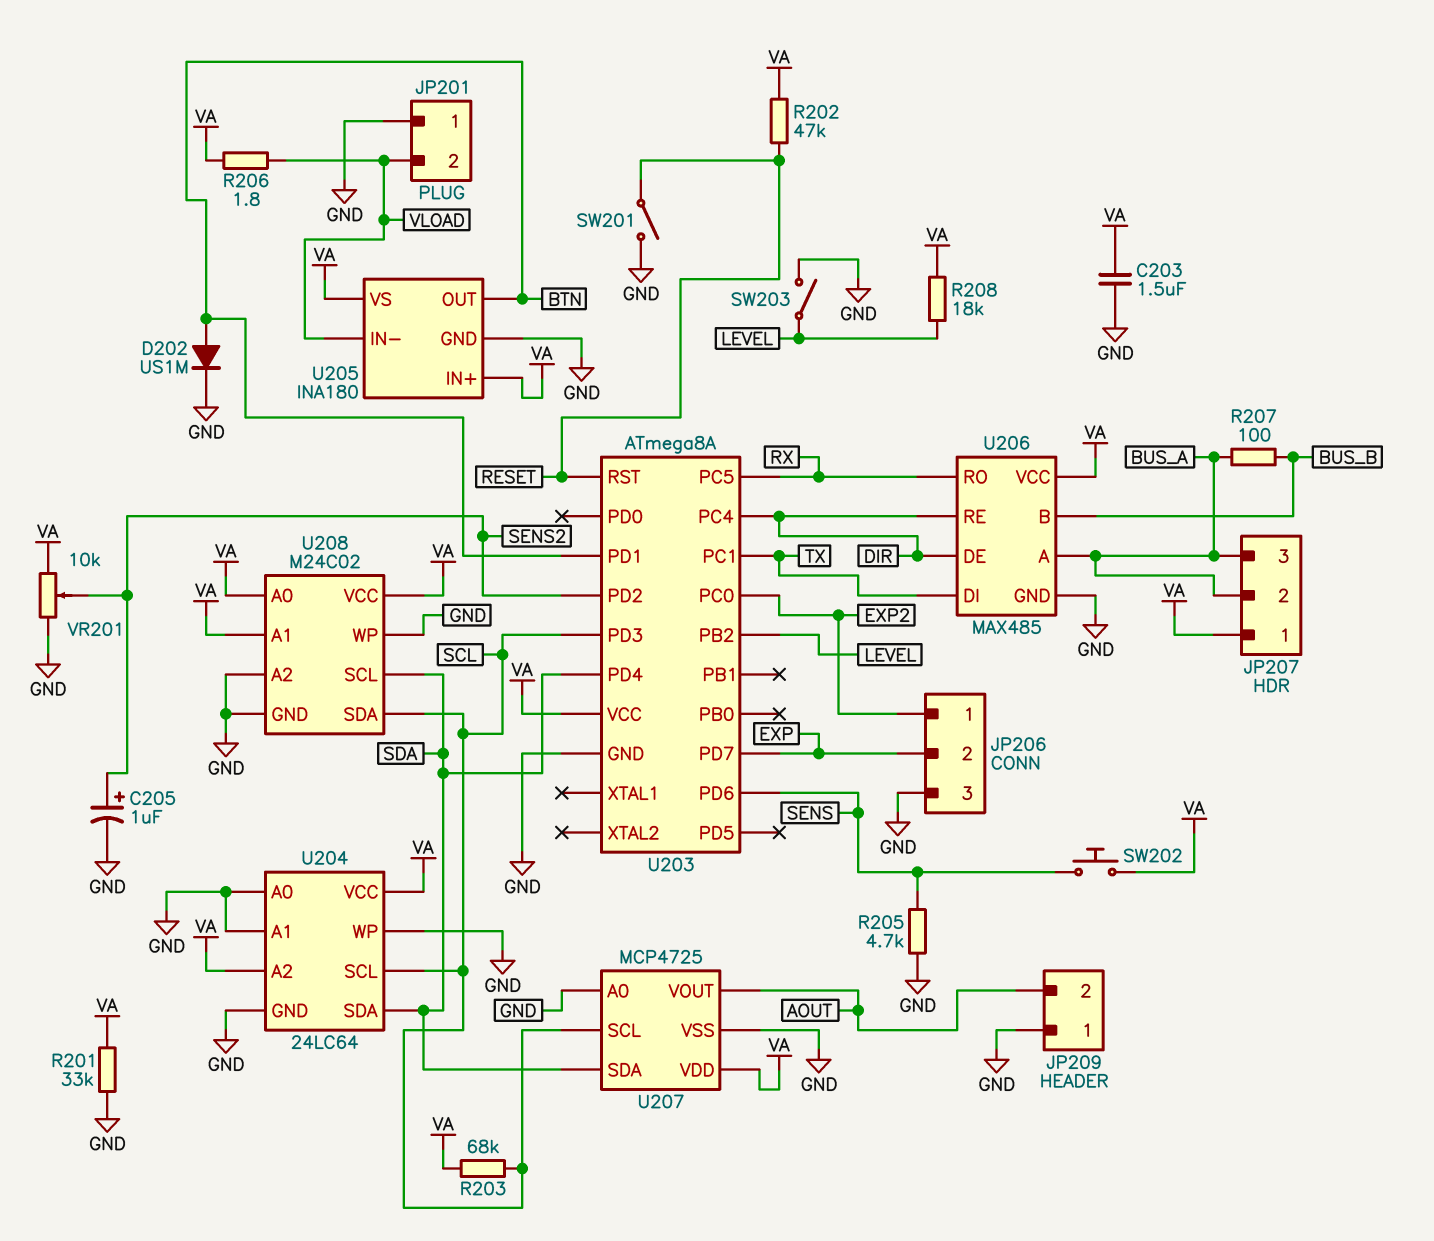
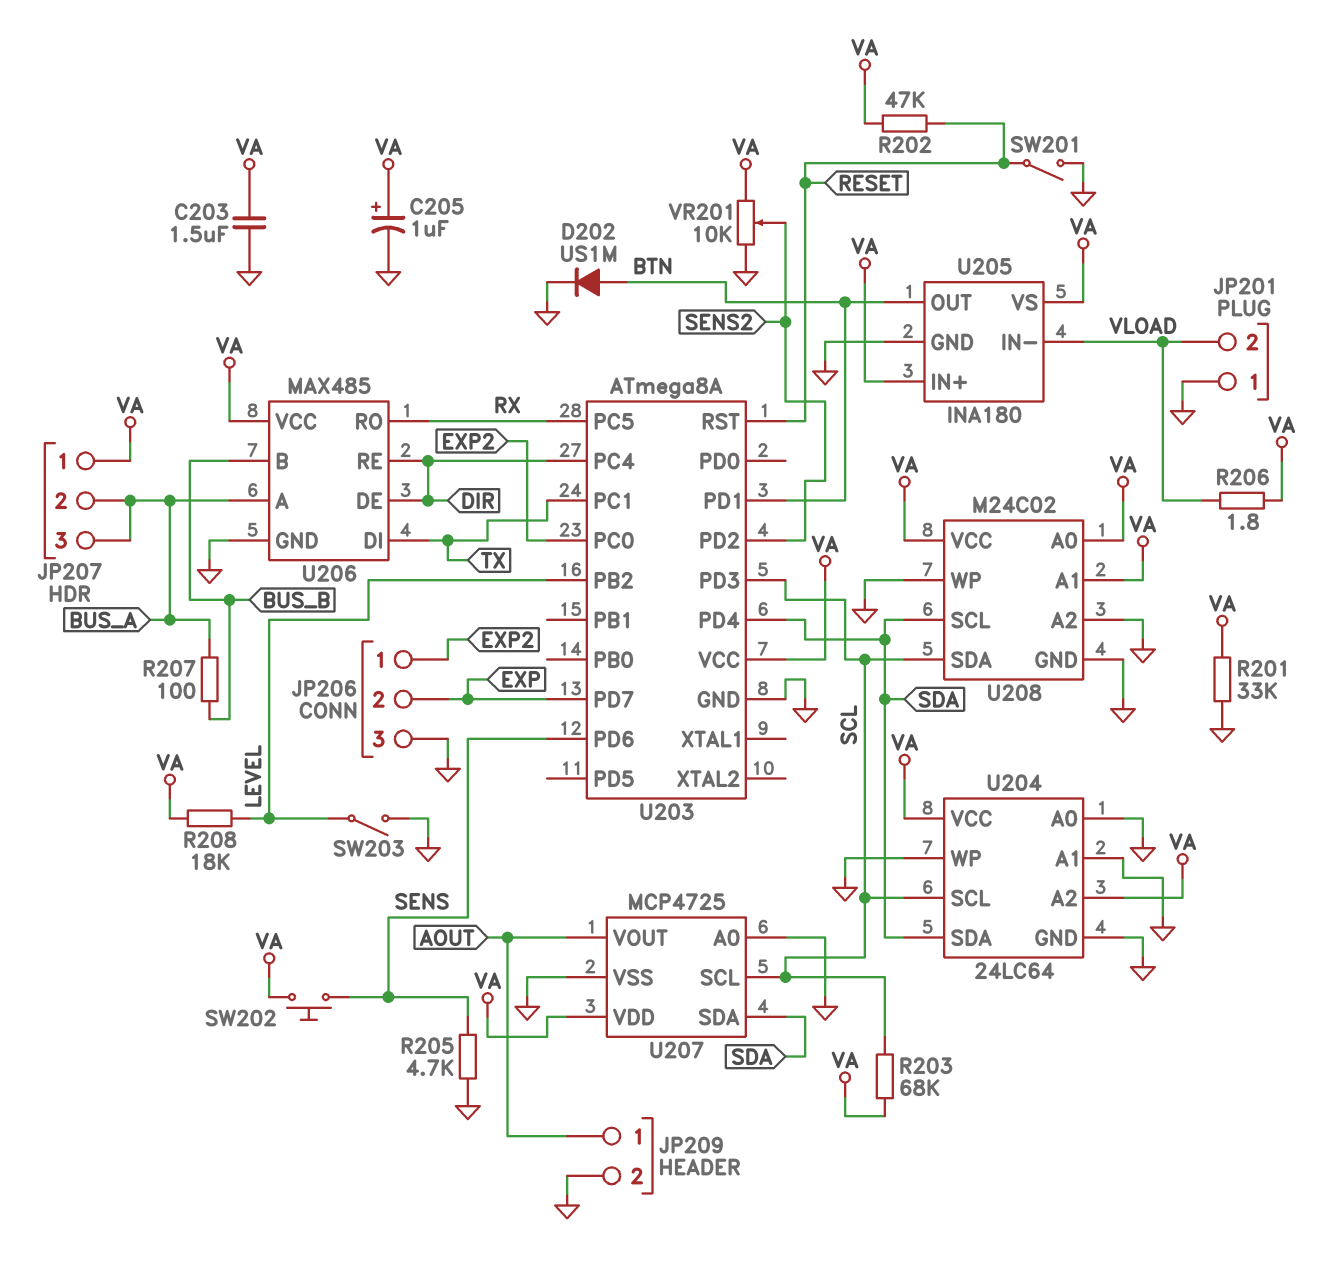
C205: 1uF (plus SENS2, minus GND) -> 1uF (plus VA, minus GND)
JP209 pin 1: GND -> AOUT
JP209 pin 2: AOUT -> GND

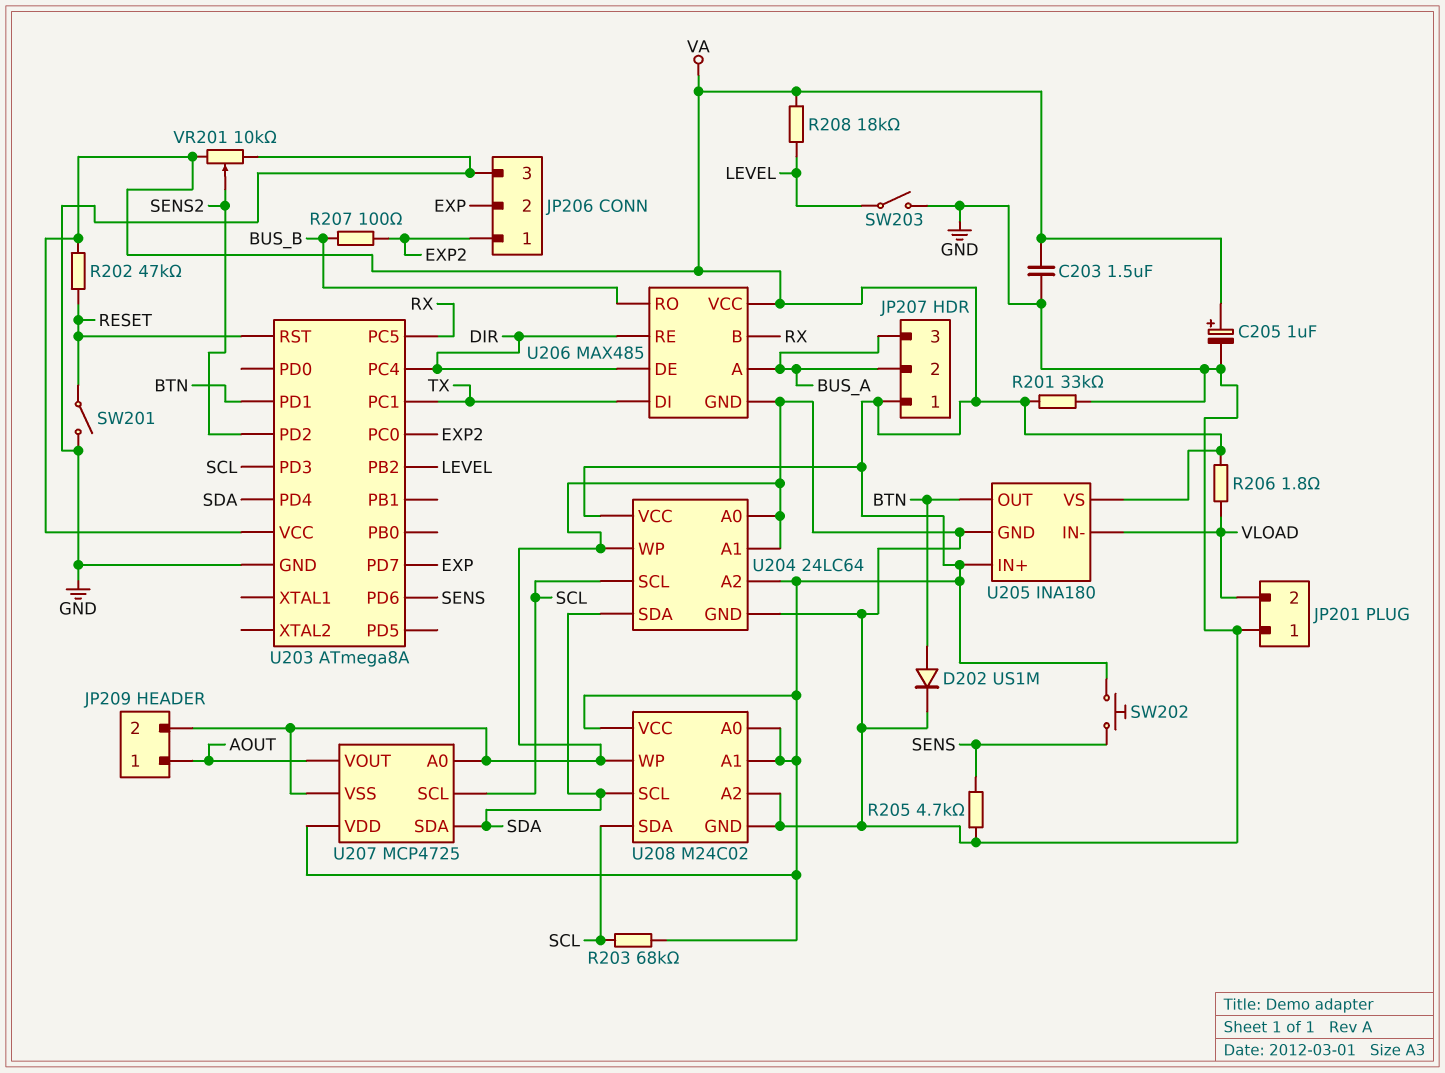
R207: 100 (BUS_A, BUS_B) -> 100 (BUS_B, EXP2)
U206 pin B: BUS_B -> RX
U206 pin RO: RX -> BUS_B

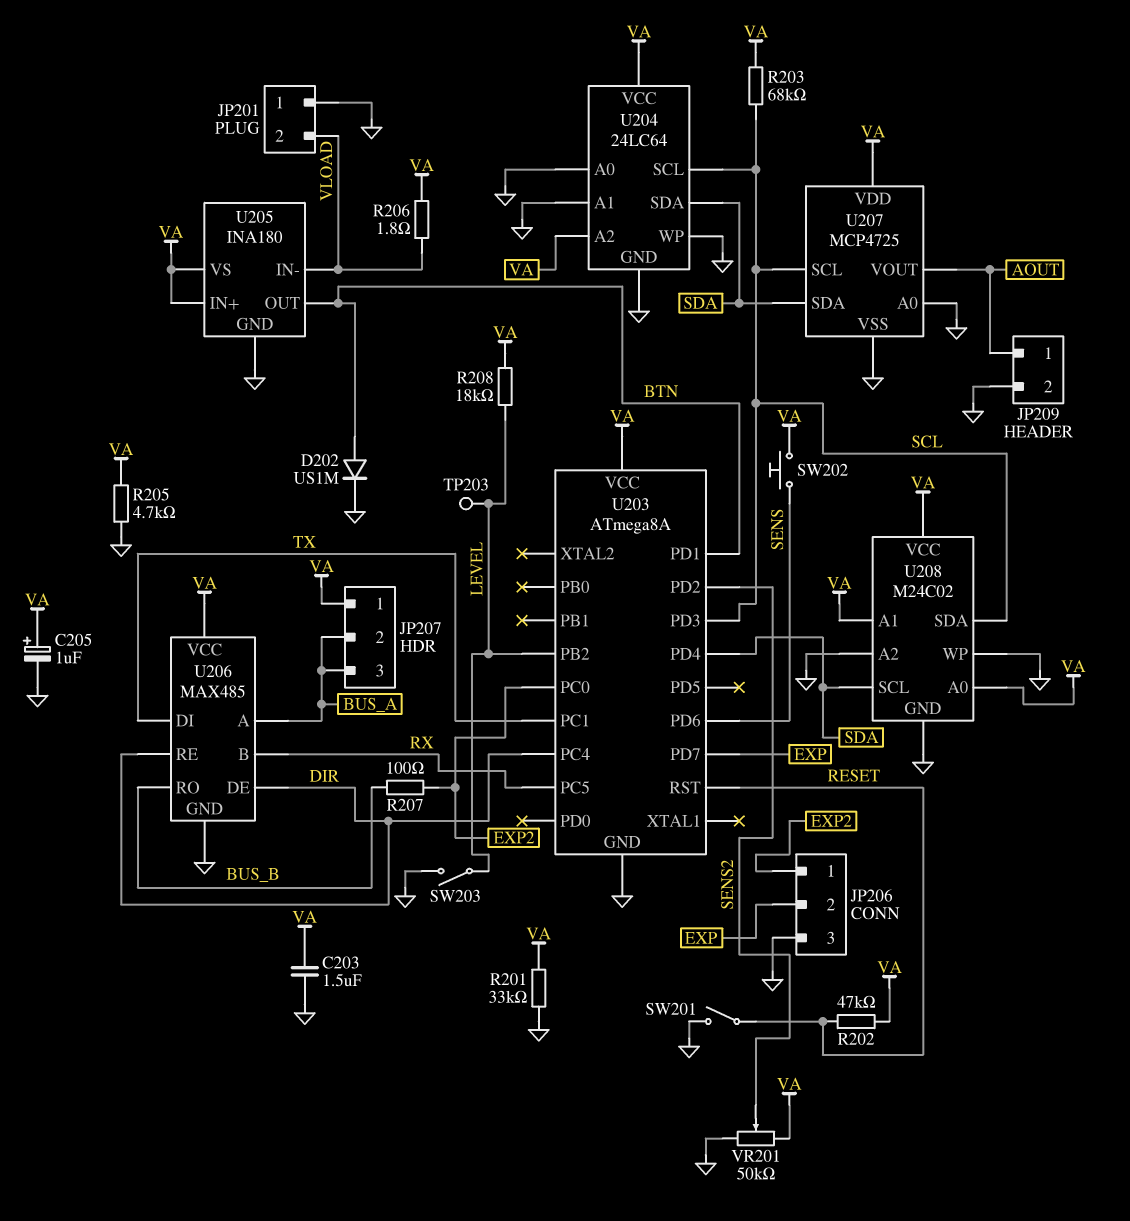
R205: 4.7k (GND, SENS) -> 4.7k (GND, VA)
TP203: none -> test point (LEVEL)
VR201: 10k (GND, VA, wiper SENS2) -> 50k (GND, VA, wiper SENS2)

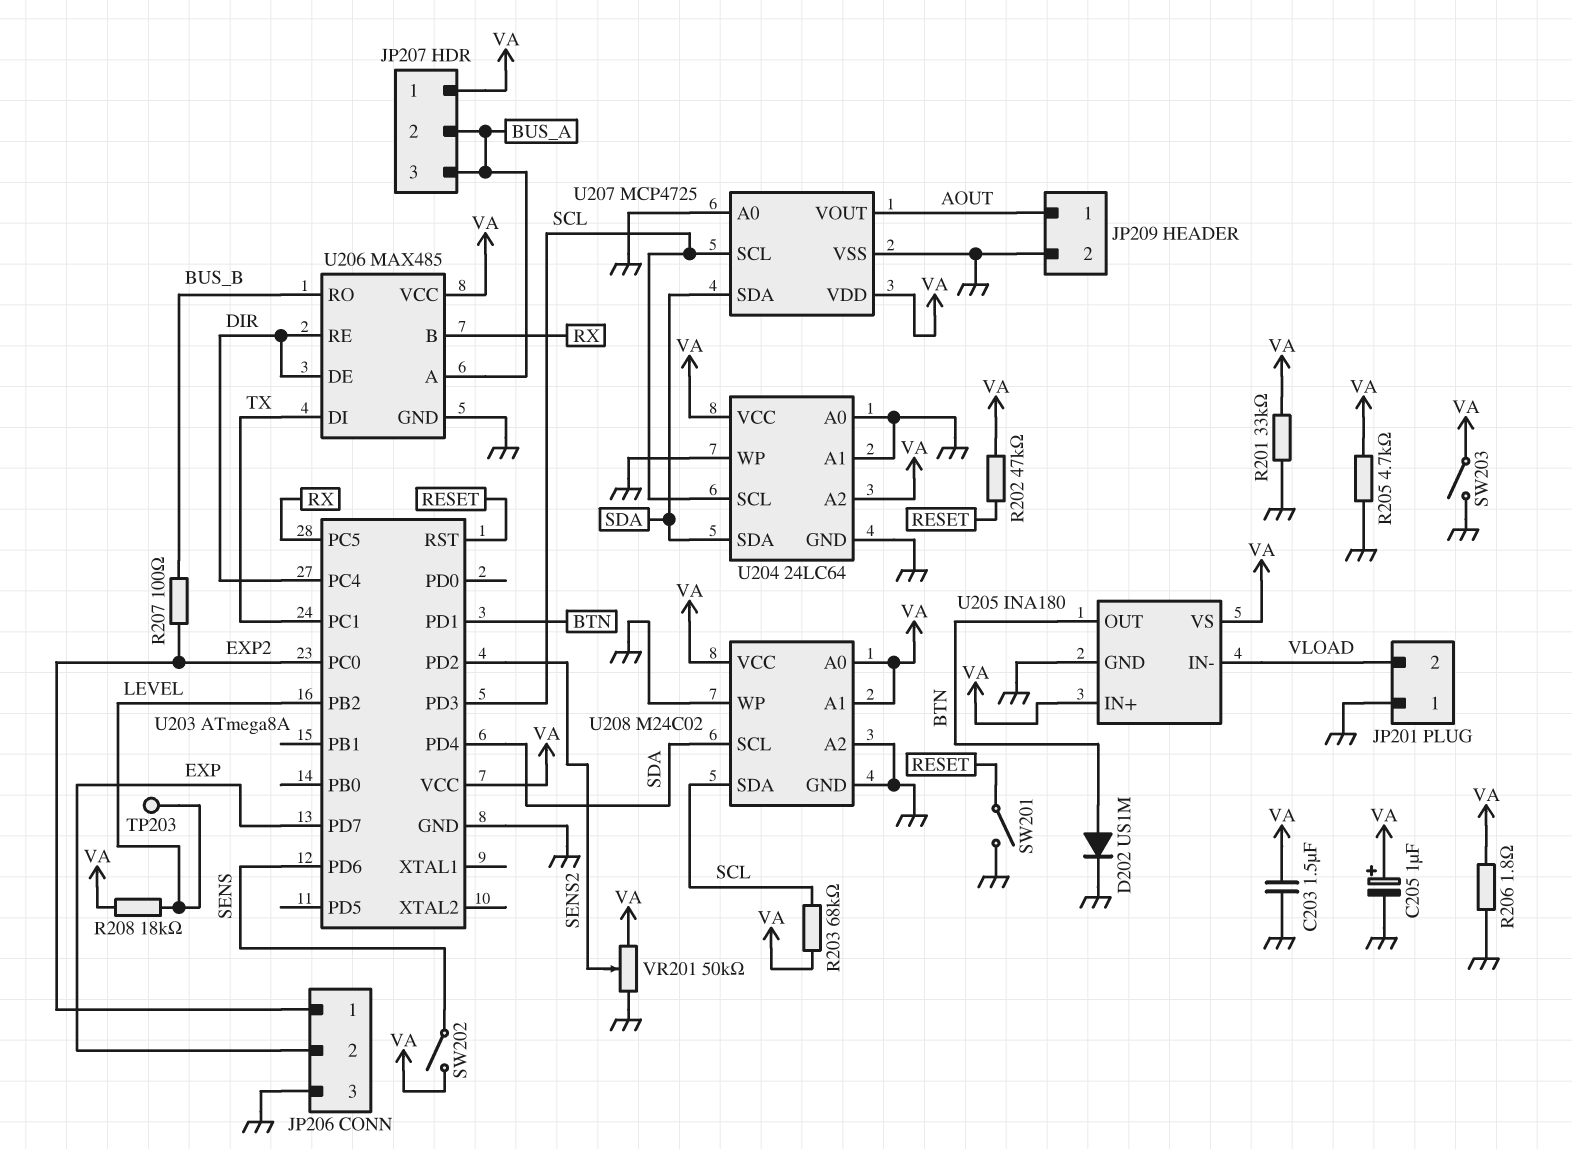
R206: 1.8 (VA, VLOAD) -> 1.8 (GND, VA)
SW202: button (SENS, VA) -> switch (SENS, VA)
SW203: switch (GND, LEVEL) -> switch (GND, VA)

